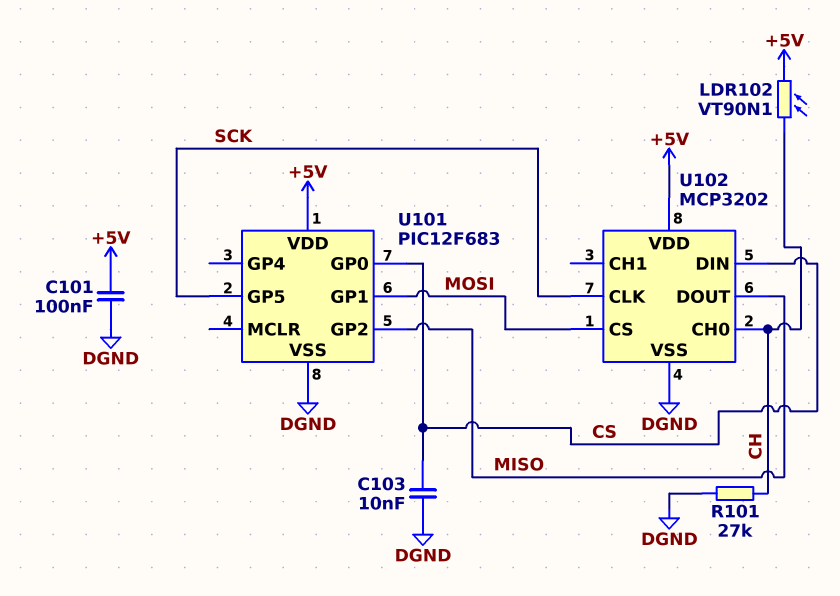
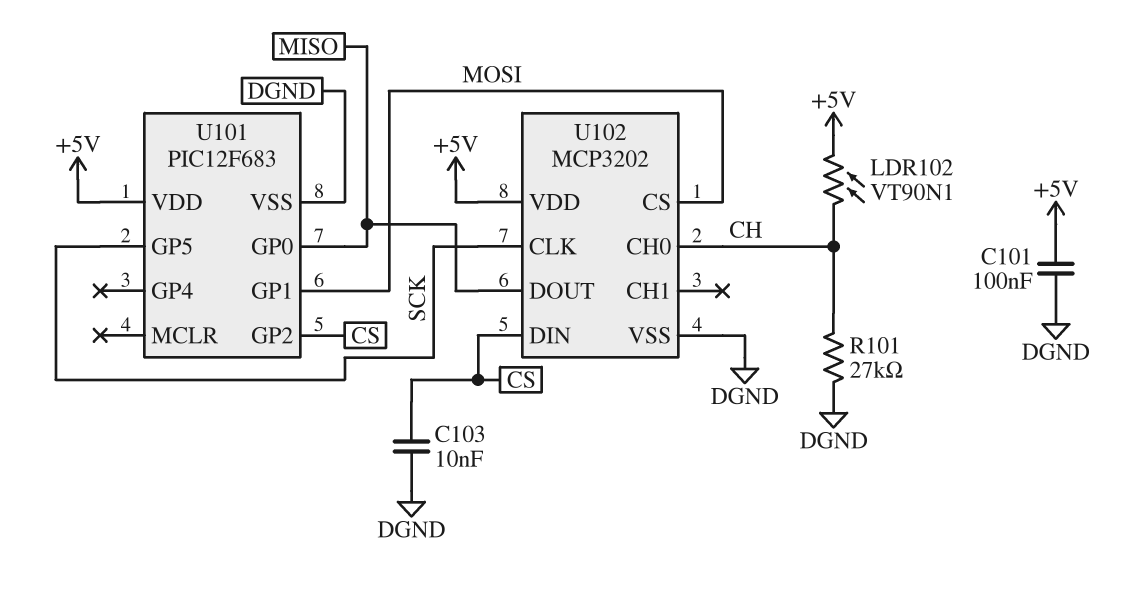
U101 pin GP0: CS -> MISO
U101 pin GP2: MISO -> CS

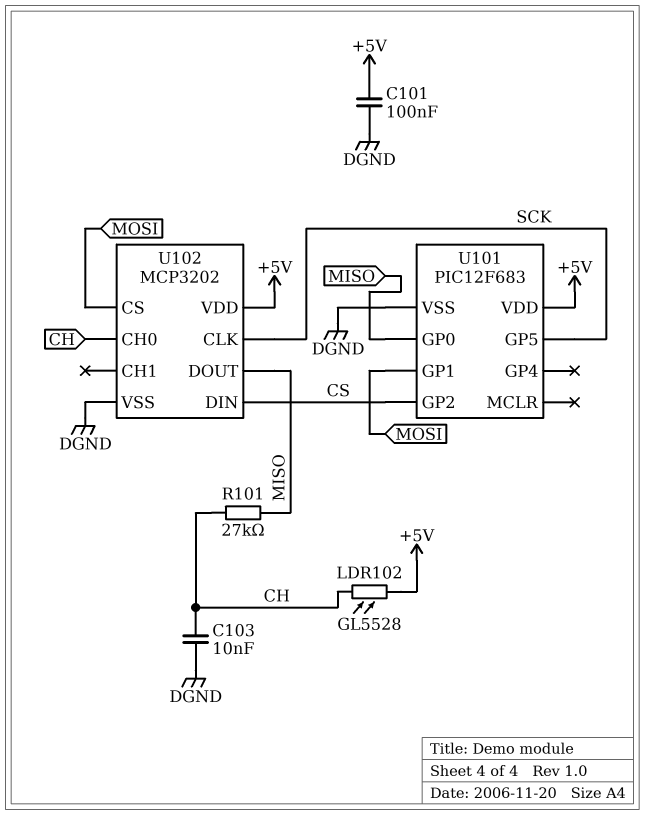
C103: 10nF (CS, DGND) -> 10nF (CH, DGND)
LDR102: VT90N1 (+5V, CH) -> GL5528 (+5V, CH)
R101: 27k (CH, DGND) -> 27k (CH, MISO)

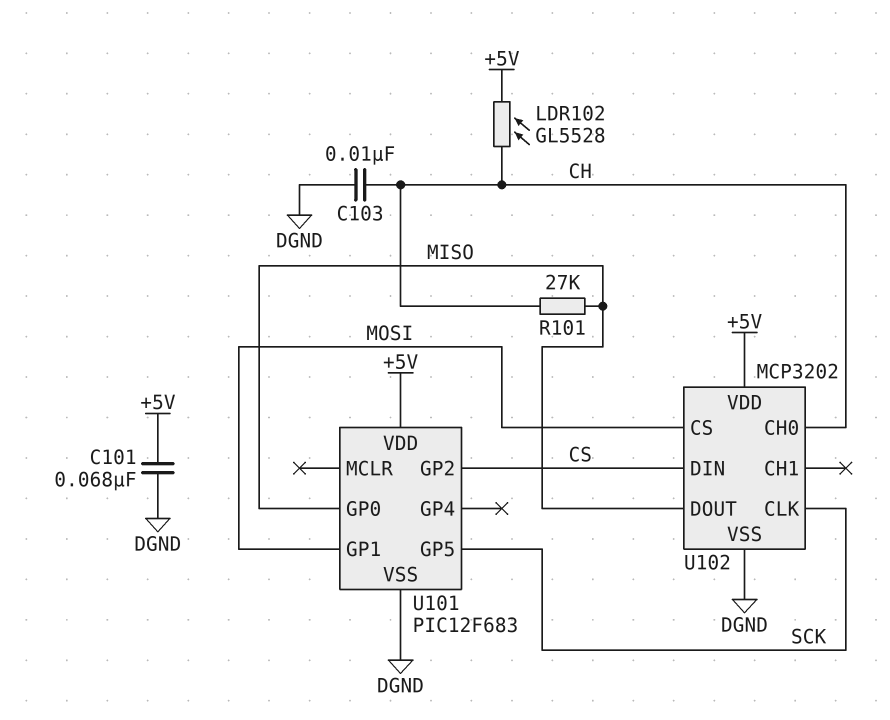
C101: 100nF (+5V, DGND) -> 68nF (+5V, DGND)

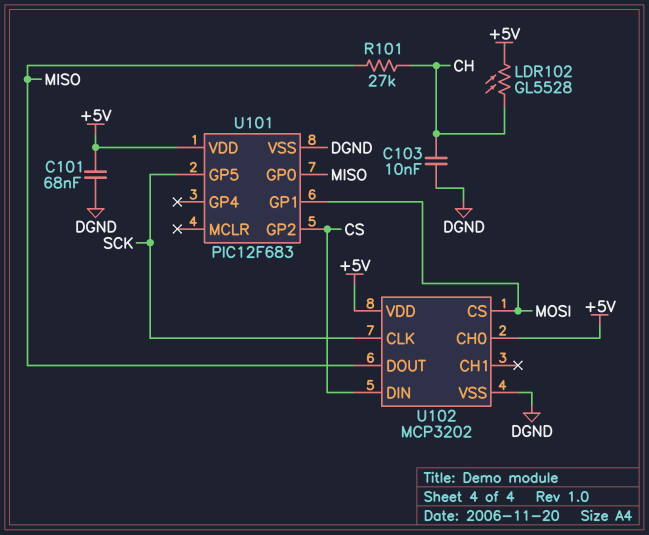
U102 pin CH0: CH -> +5V

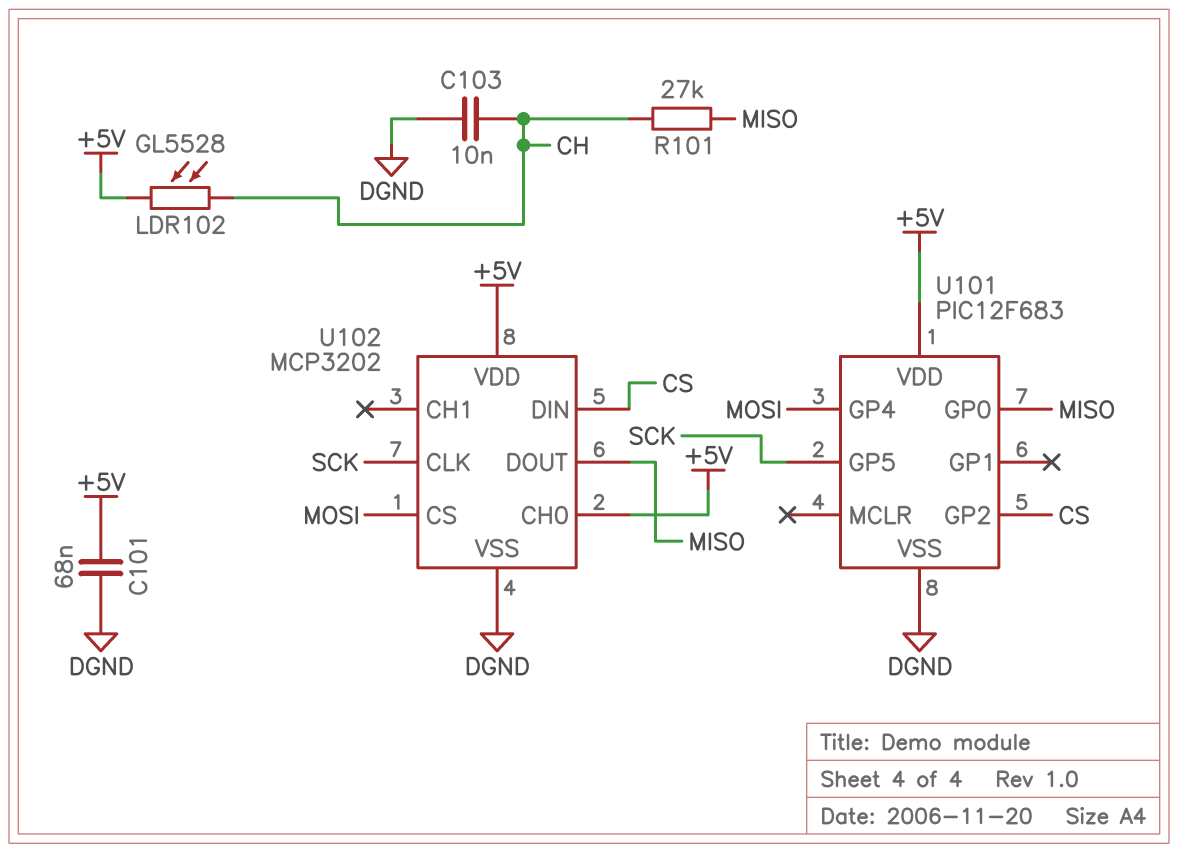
U101 pin GP1: MOSI -> none
U101 pin GP4: none -> MOSI

